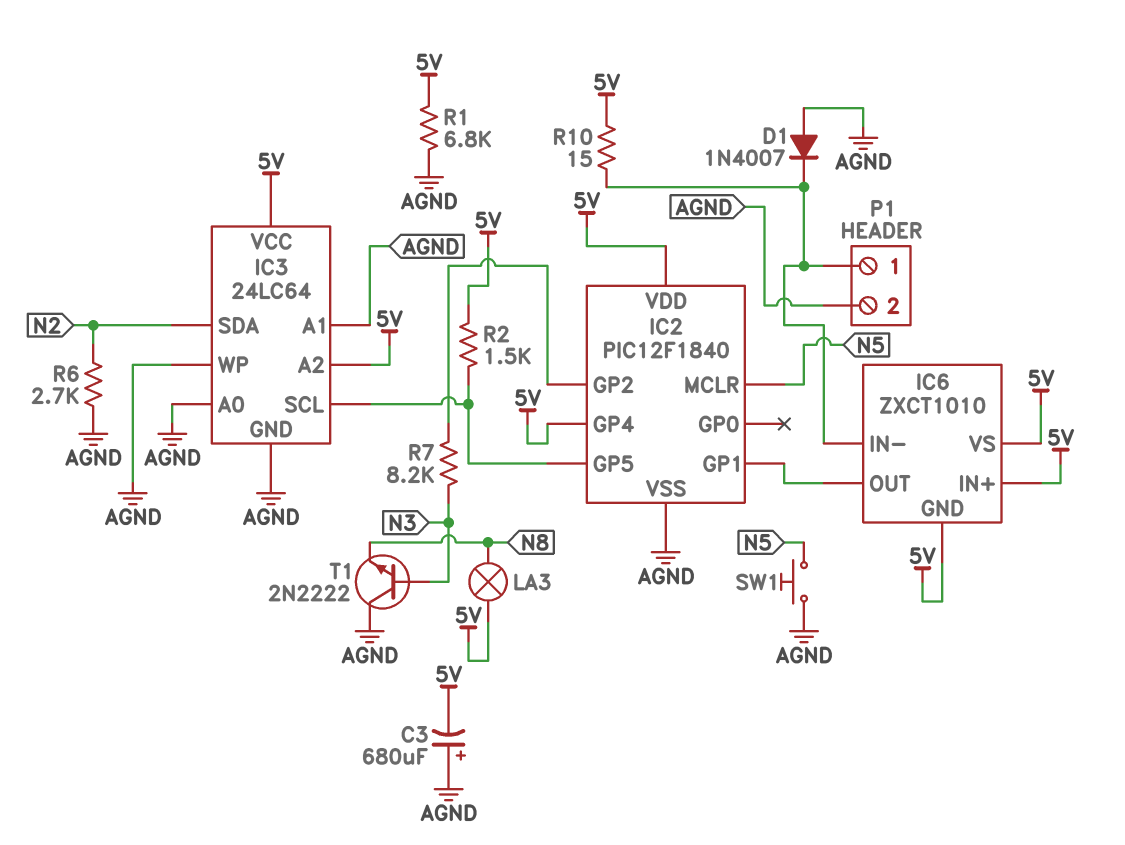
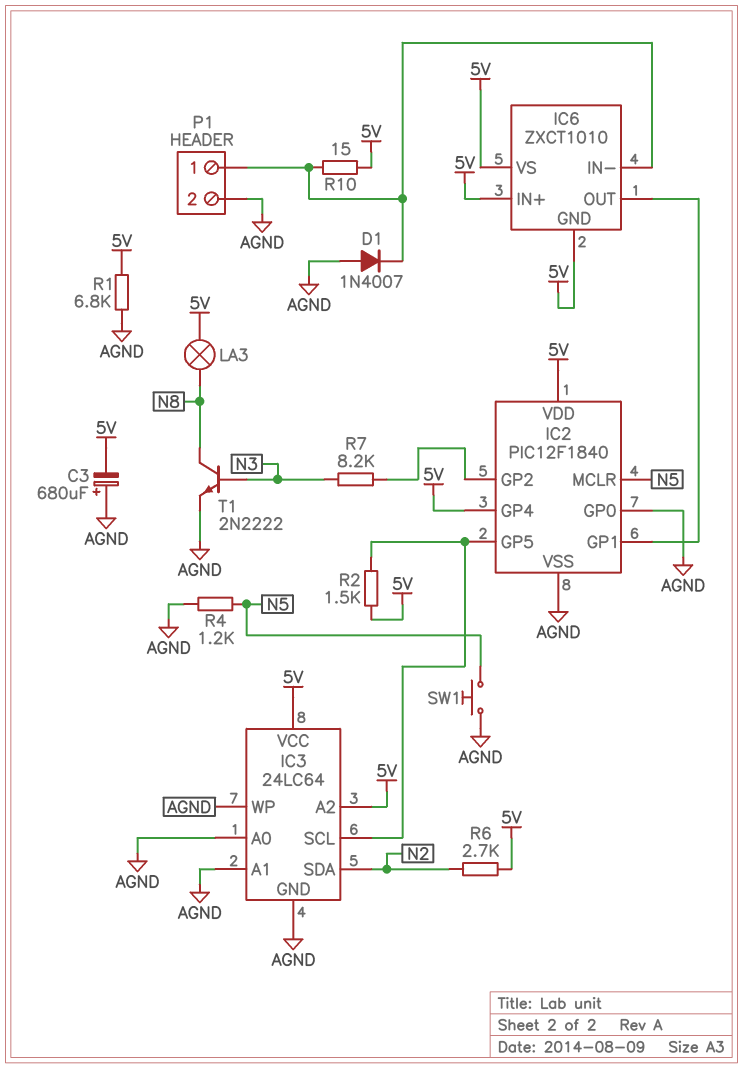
IC2 pin GP0: none -> AGND
R4: none -> 1.2k (AGND, N5)
R6: 2.7k (AGND, N2) -> 2.7k (5V, N2)
T1: NPN 2N2222 (B N3, C AGND, E N8) -> NPN 2N2222 (B N3, C N8, E AGND)

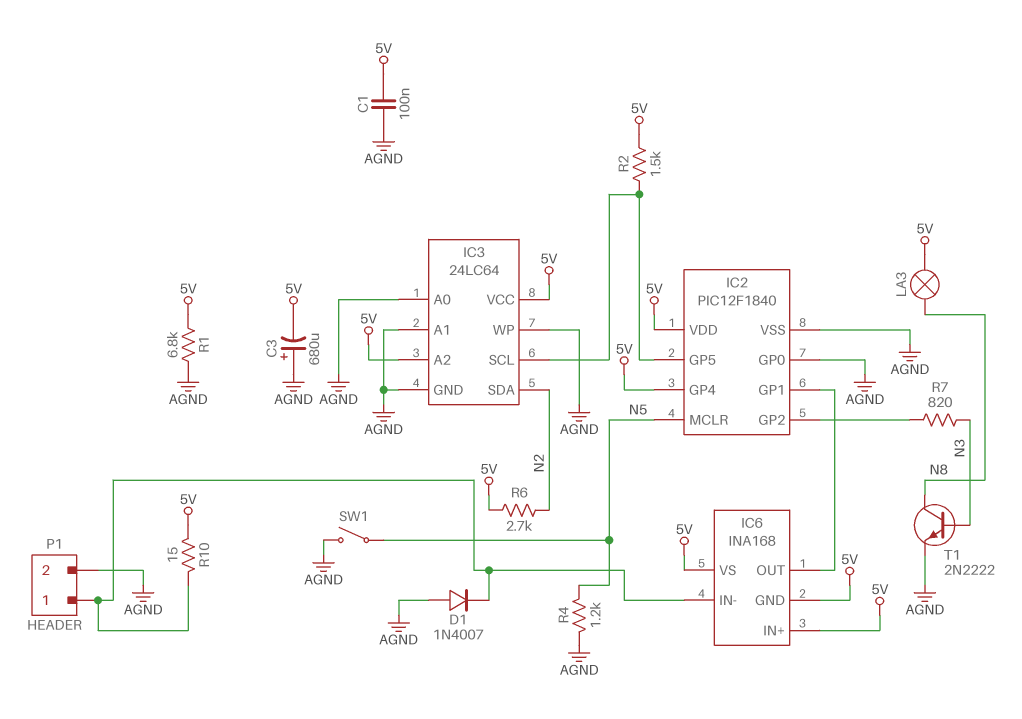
C1: none -> 100nF (5V, AGND)
IC6: ZXCT1010 -> INA168
R7: 8.2k (IC2/GP2, N3) -> 820 (IC2/GP2, N3)
SW1: button (AGND, N5) -> switch (AGND, N5)

